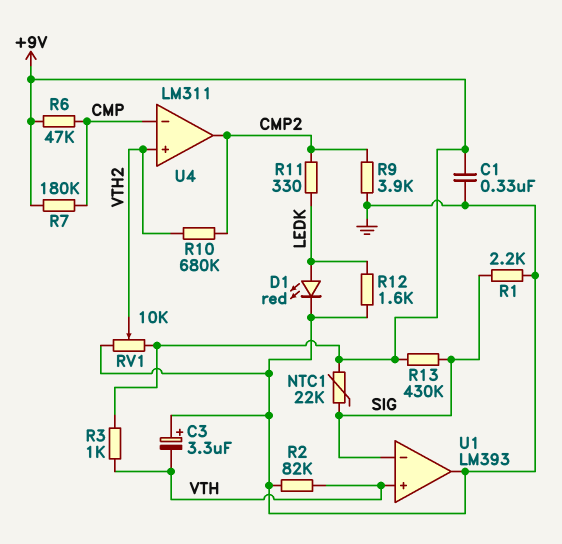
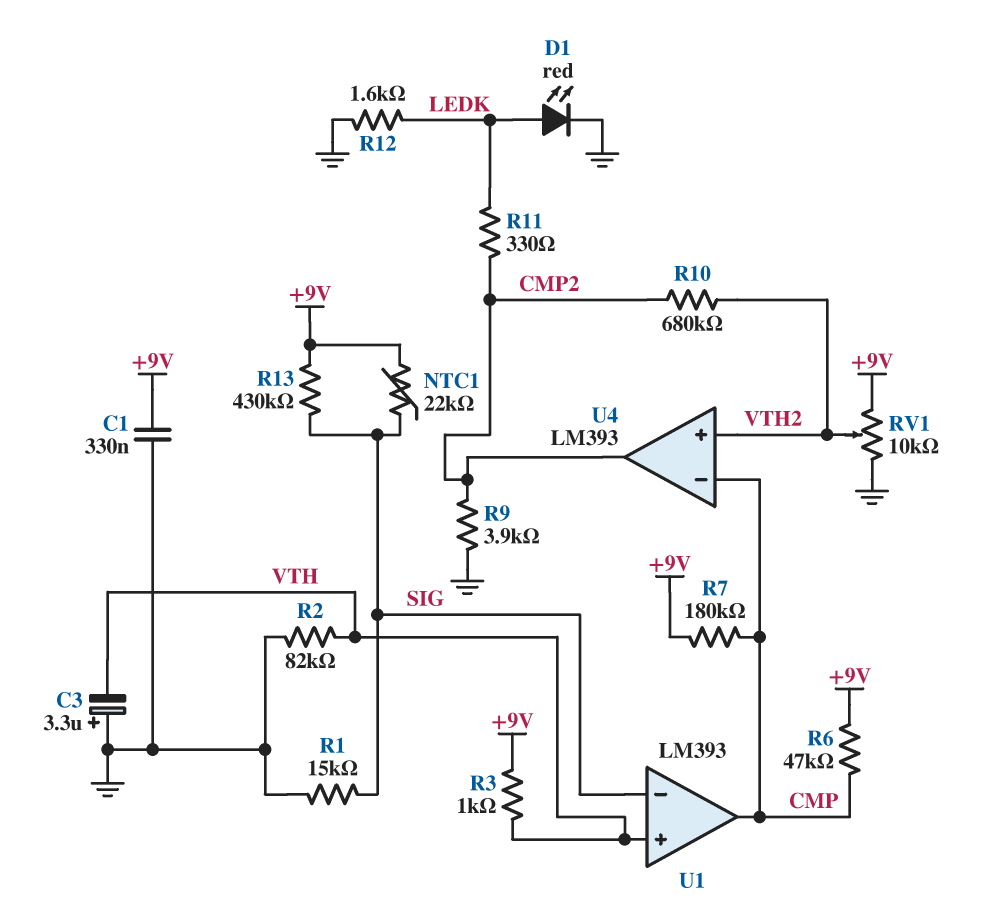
R1: 2.2k (GND, SIG) -> 15k (GND, SIG)
U1 pin out: GND -> CMP
U4: LM311 -> LM393

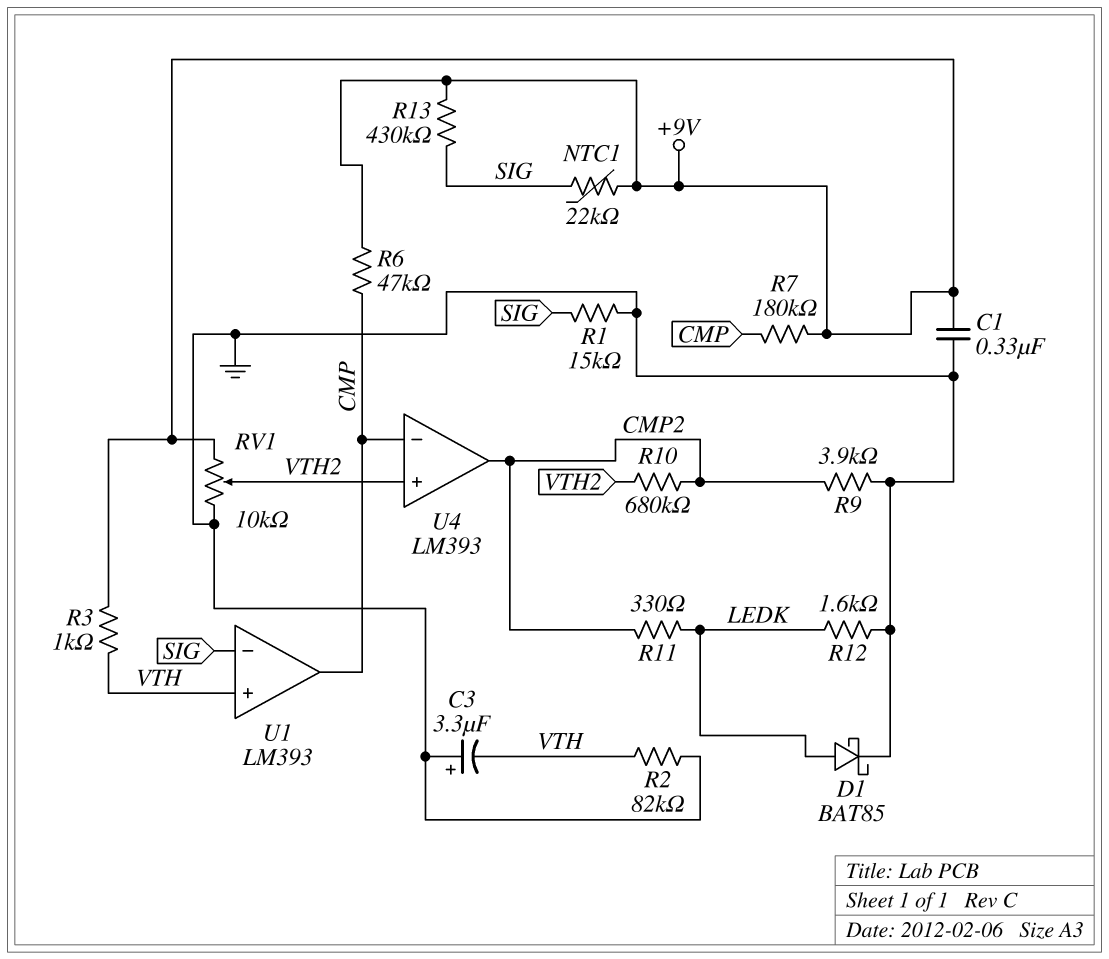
D1: LED red (A LEDK, K GND) -> schottky BAT85 (A LEDK, K GND)

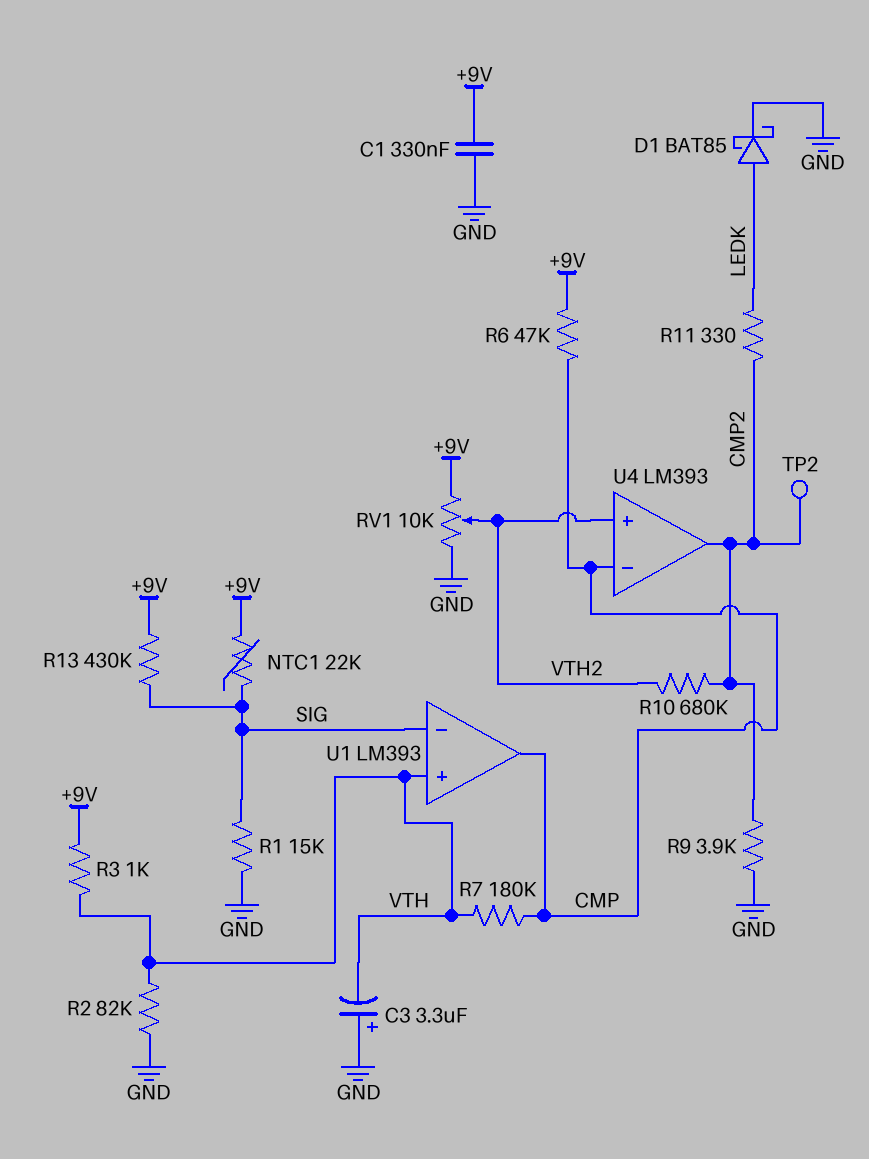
R7: 180k (+9V, CMP) -> 180k (CMP, VTH)
R12: 1.6k (GND, LEDK) -> none
TP2: none -> test point (CMP2)

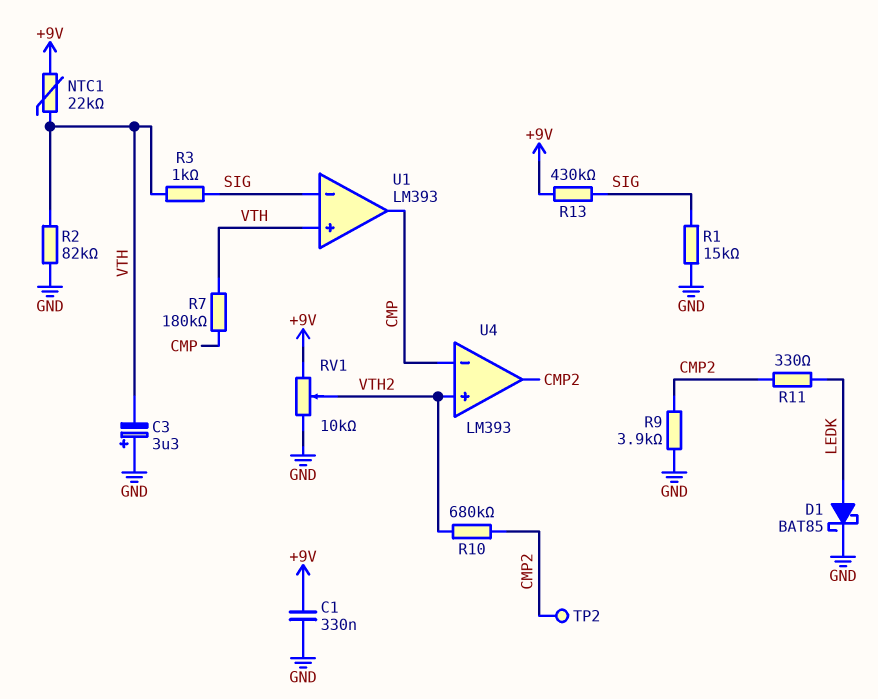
NTC1: 22k (+9V, SIG) -> 22k (+9V, VTH)
R3: 1k (+9V, VTH) -> 1k (SIG, VTH)
R6: 47k (+9V, CMP) -> none

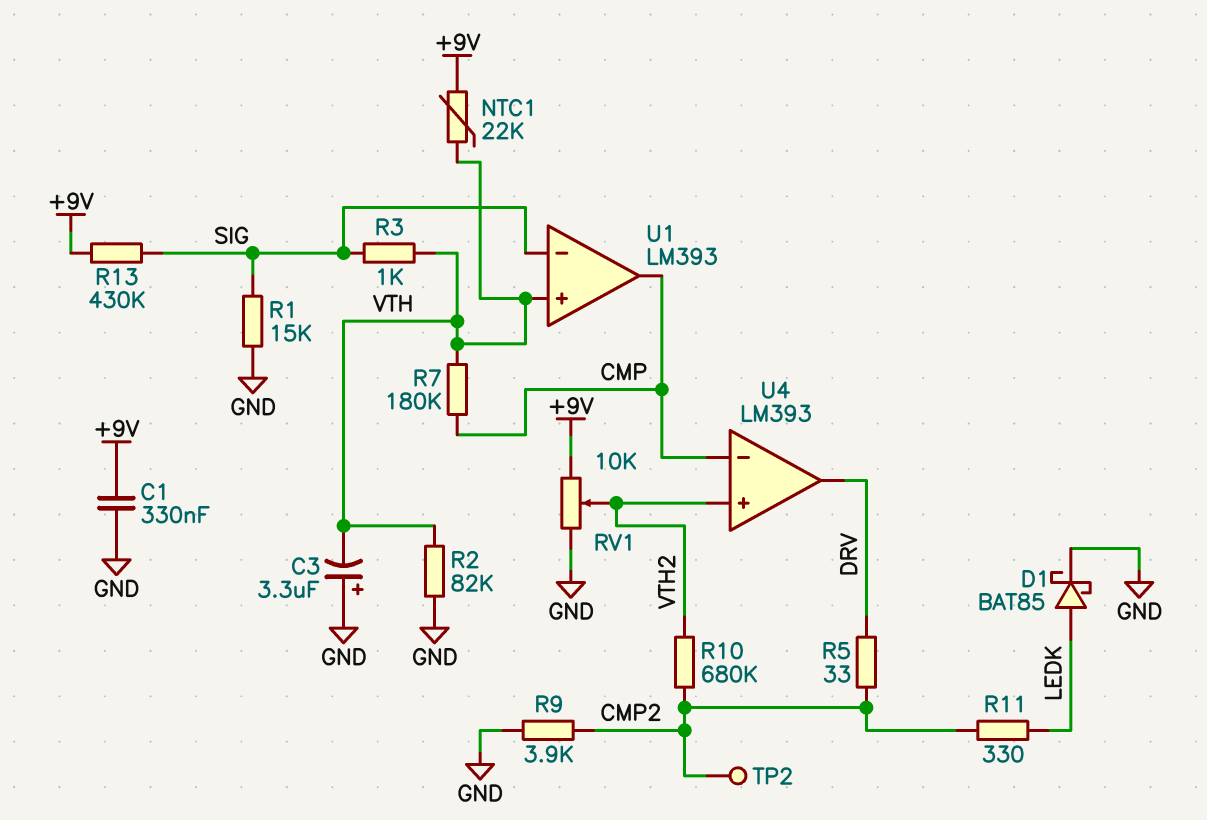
R5: none -> 33 (CMP2, DRV)
U4 pin out: CMP2 -> DRV

